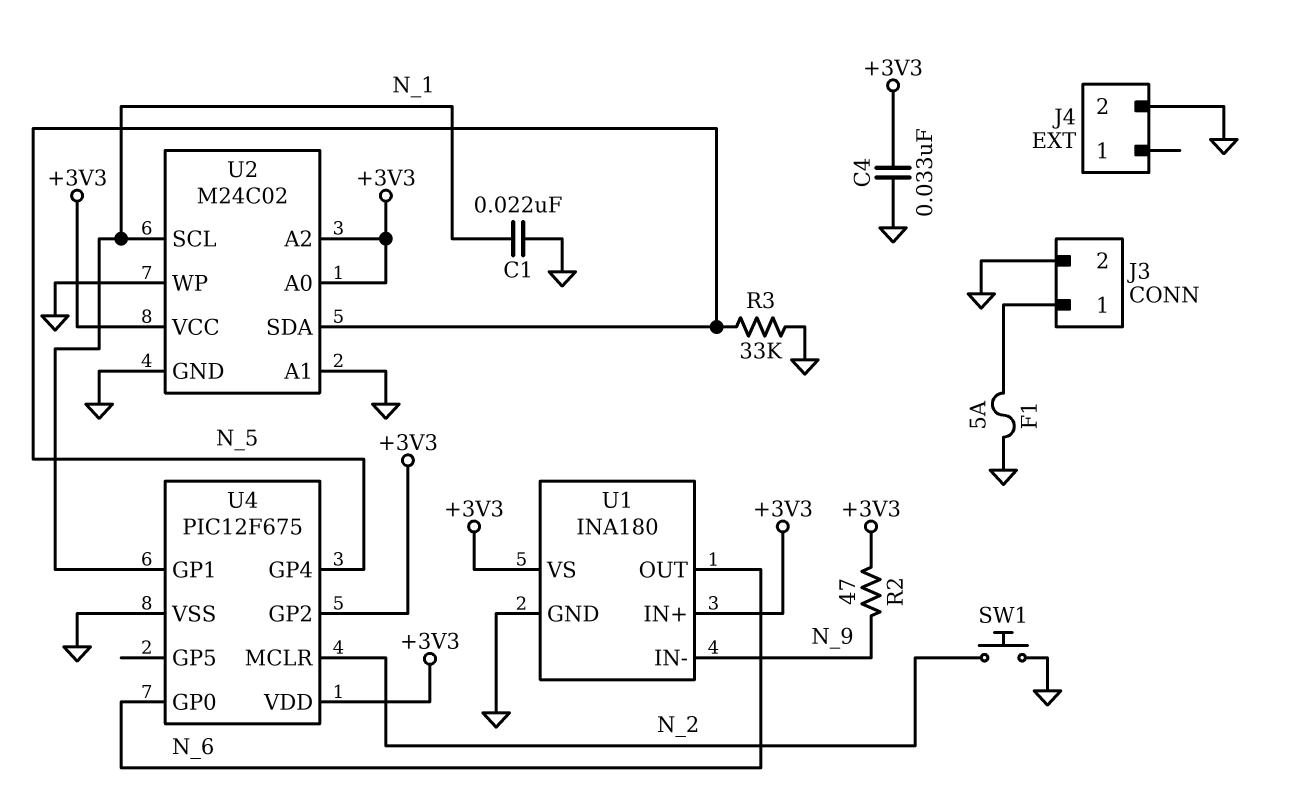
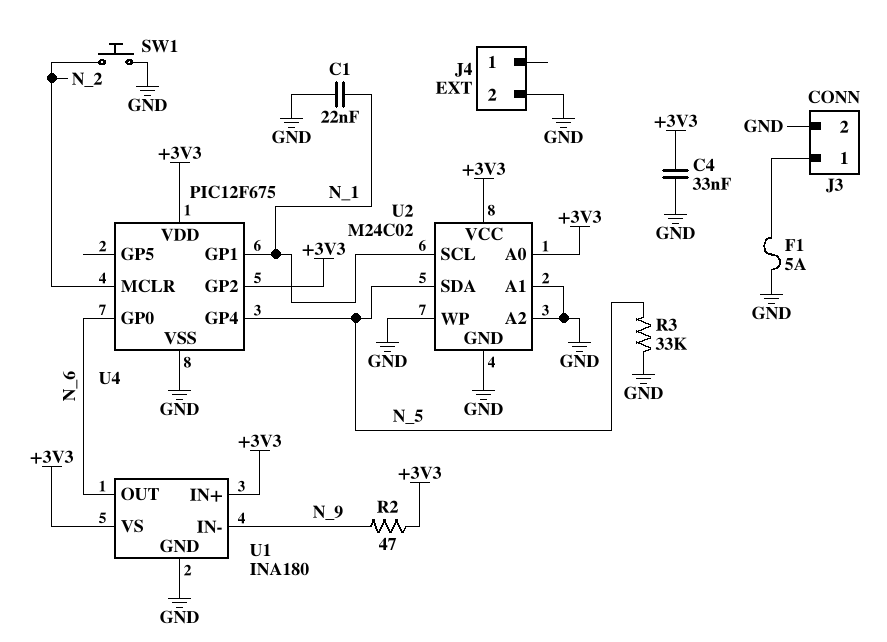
U2 pin A2: +3V3 -> GND

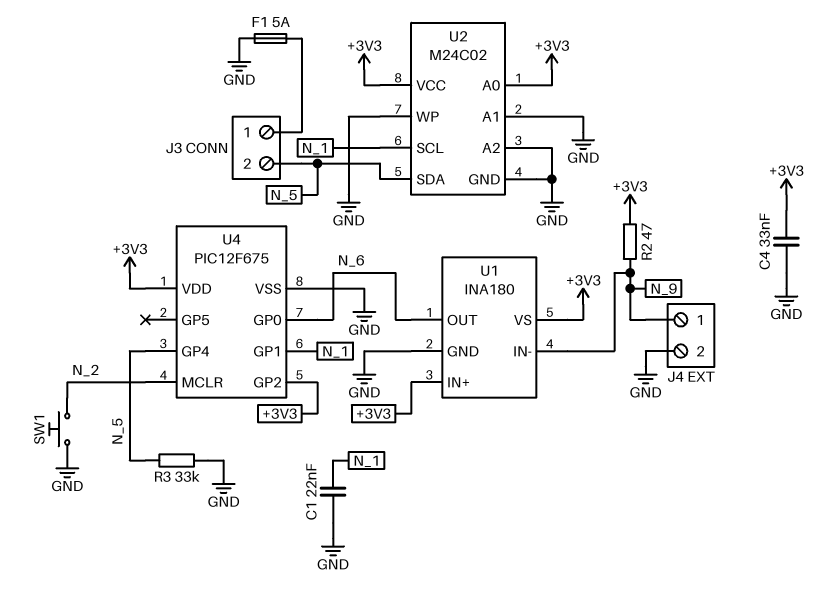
J3 pin 2: GND -> N_5
J4 pin 1: none -> N_9

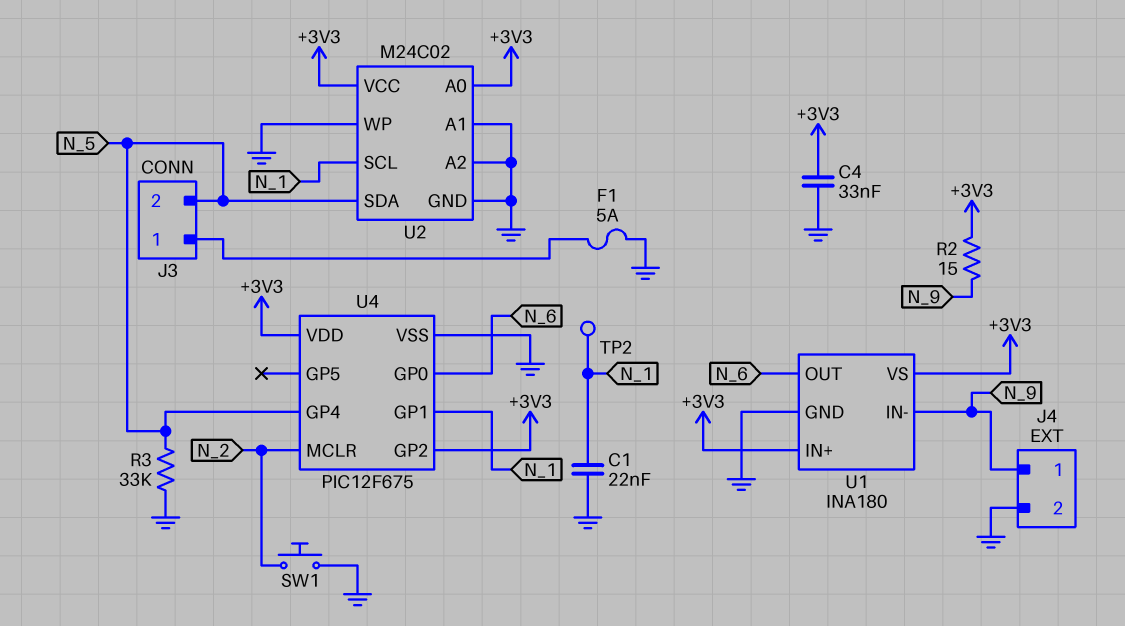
R2: 47 (+3V3, N_9) -> 15 (+3V3, N_9)
TP2: none -> test point (N_1)

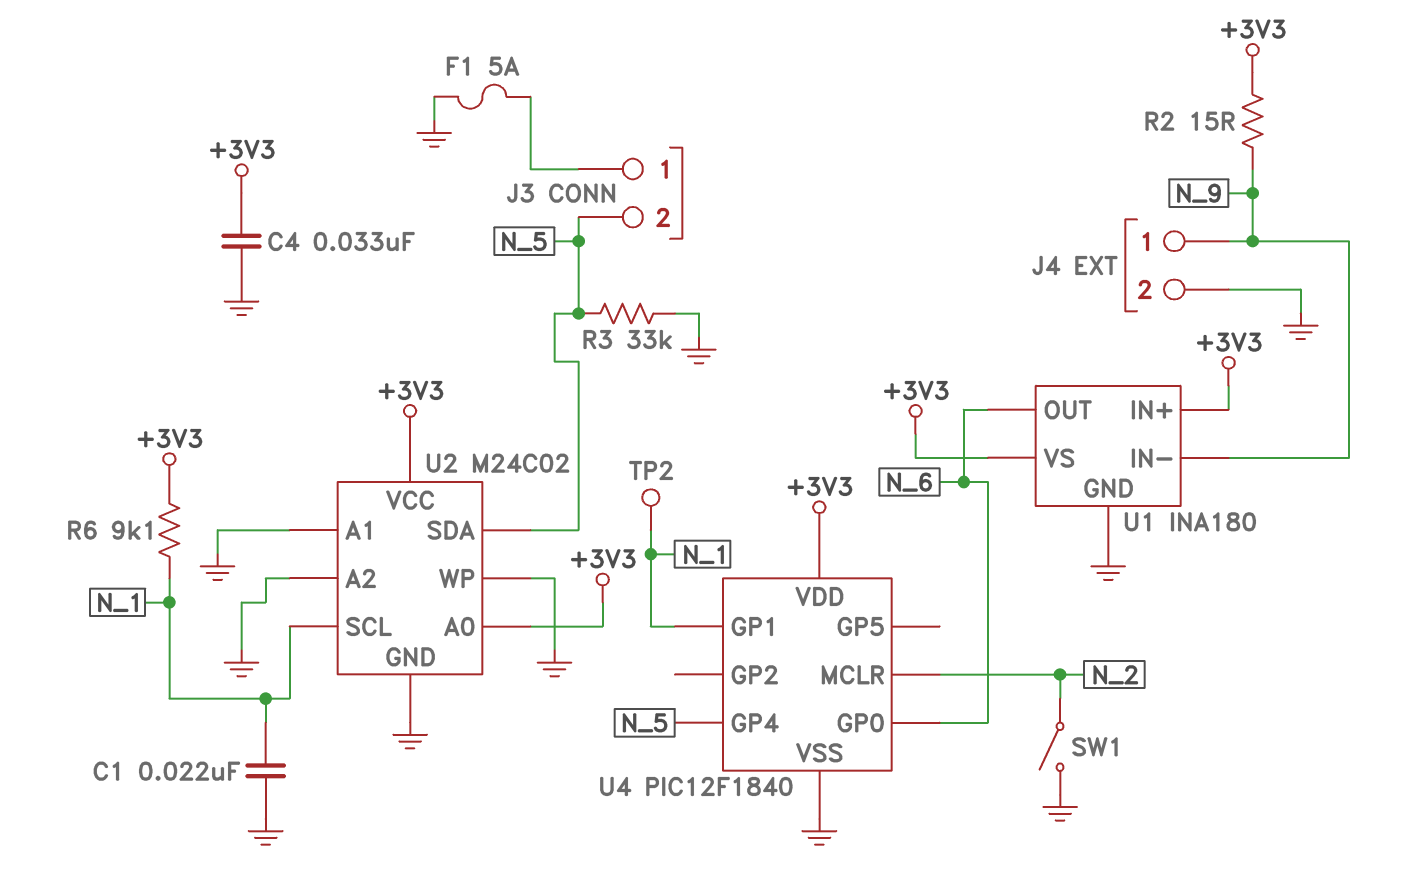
R6: none -> 9.1k (+3V3, N_1)
SW1: button (GND, N_2) -> switch (GND, N_2)
U4: PIC12F675 -> PIC12F1840
U4 pin GP2: +3V3 -> none

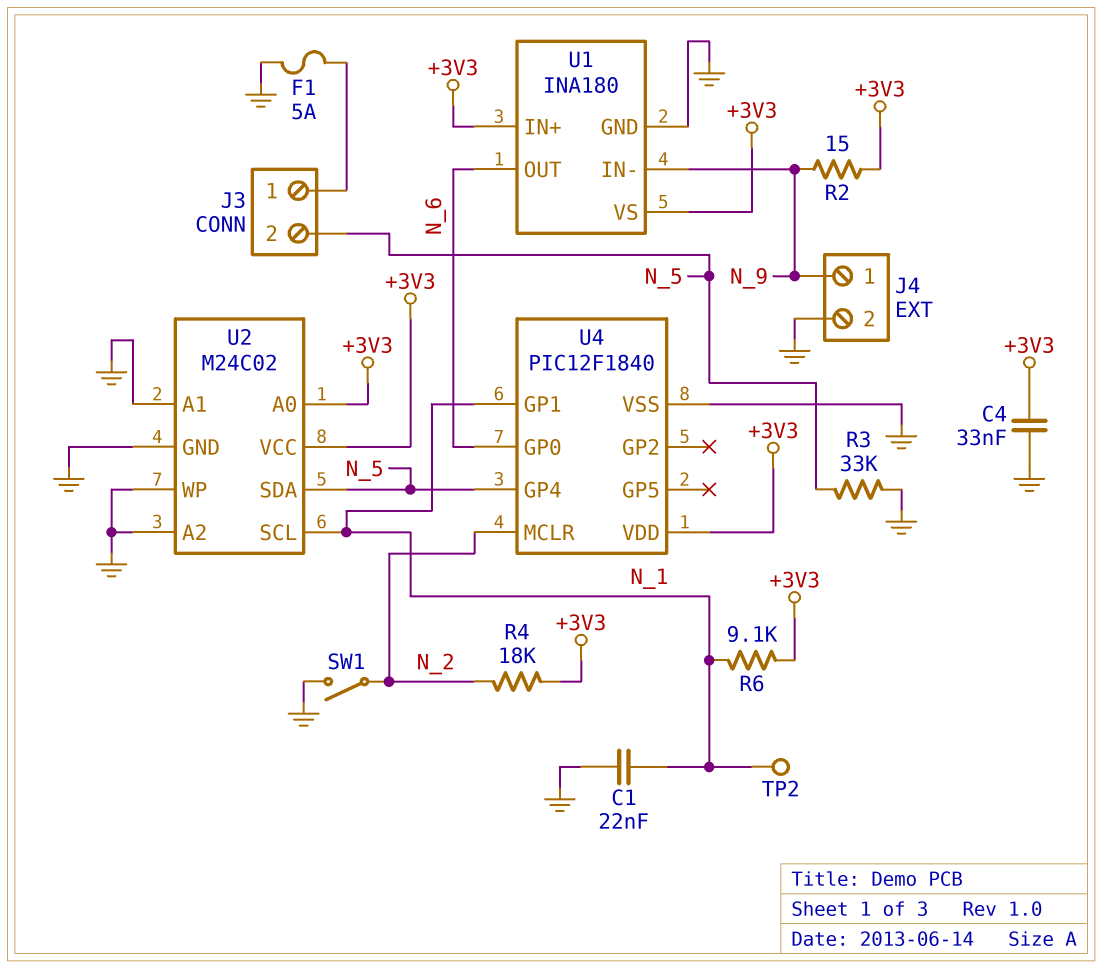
R4: none -> 18k (+3V3, N_2)

